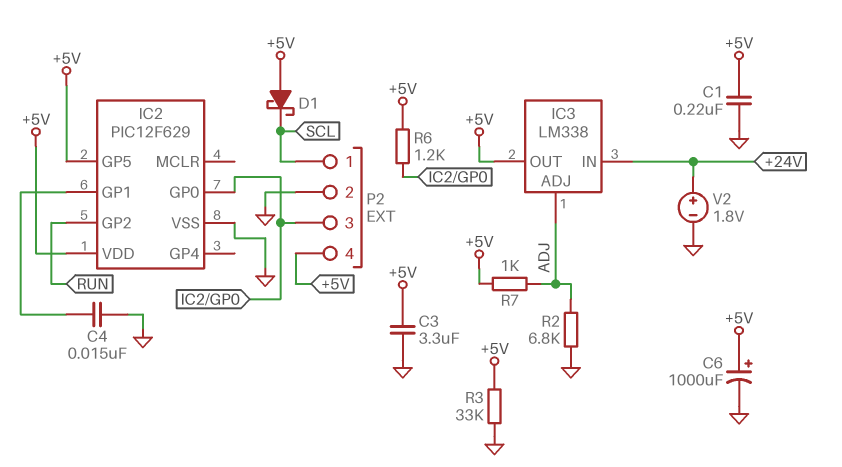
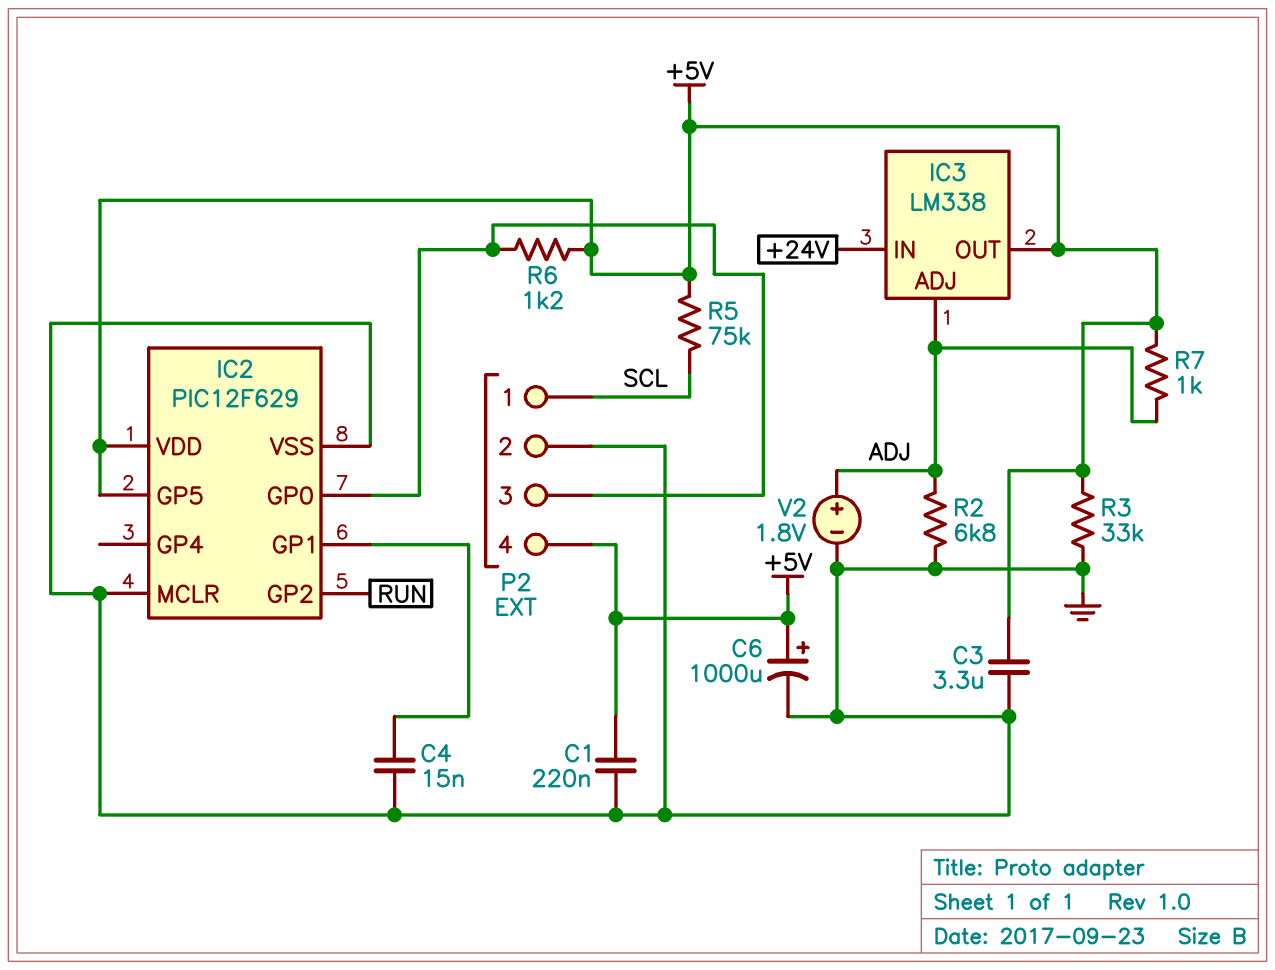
D1: schottky (A +5V, K SCL) -> none
IC2 pin MCLR: none -> GND
R5: none -> 75k (+5V, SCL)
V2: 1.8V (plus +24V, minus GND) -> 1.8V (plus ADJ, minus GND)

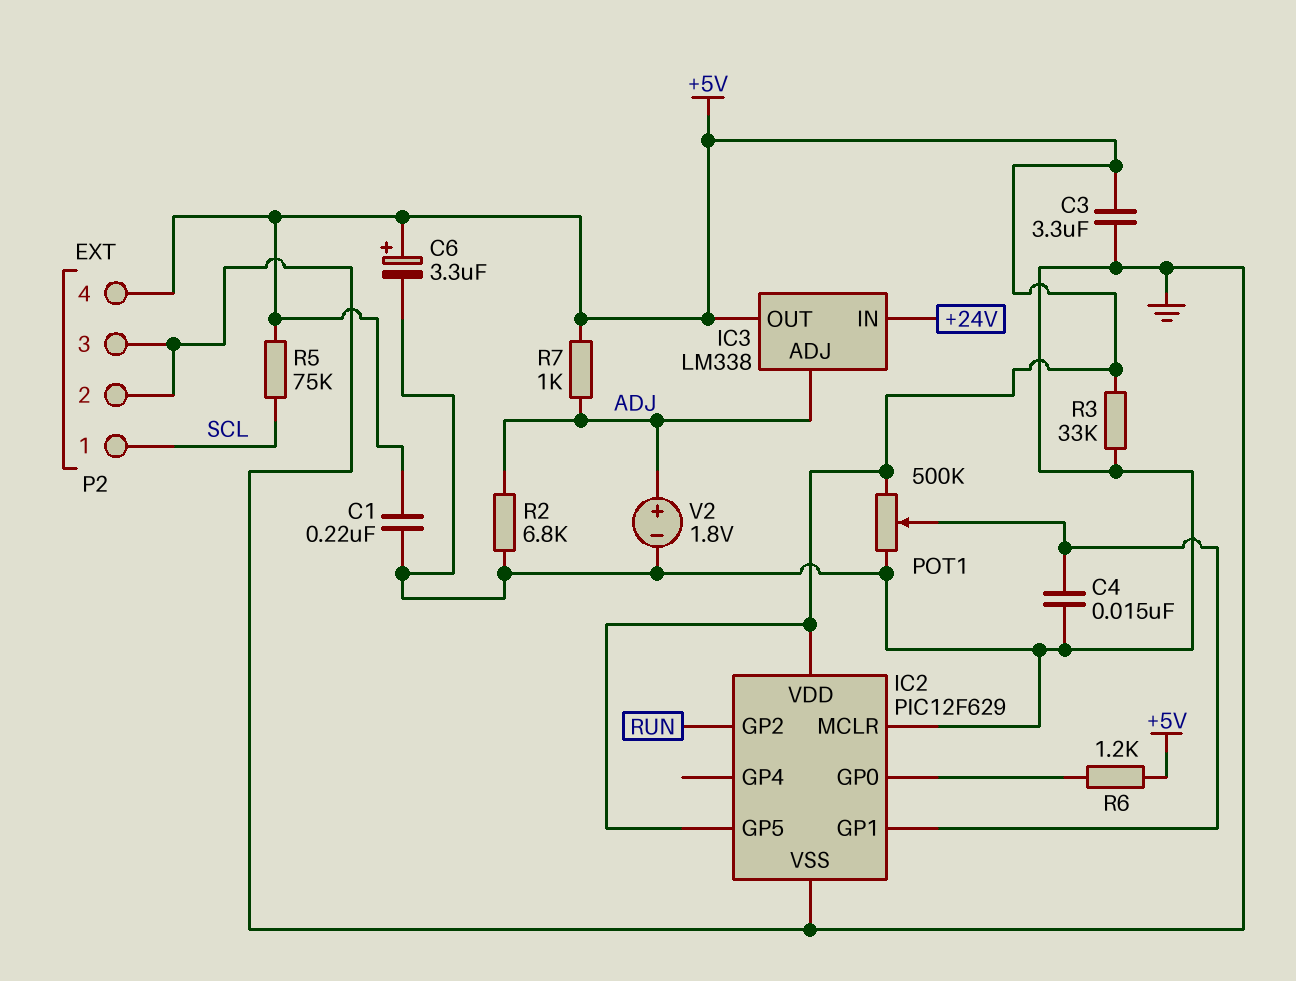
C6: 1000uF (plus +5V, minus GND) -> 3.3uF (plus +5V, minus GND)
P2 pin 3: IC2/GP0 -> GND
POT1: none -> 500k (+5V, GND, wiper IC2/GP1)

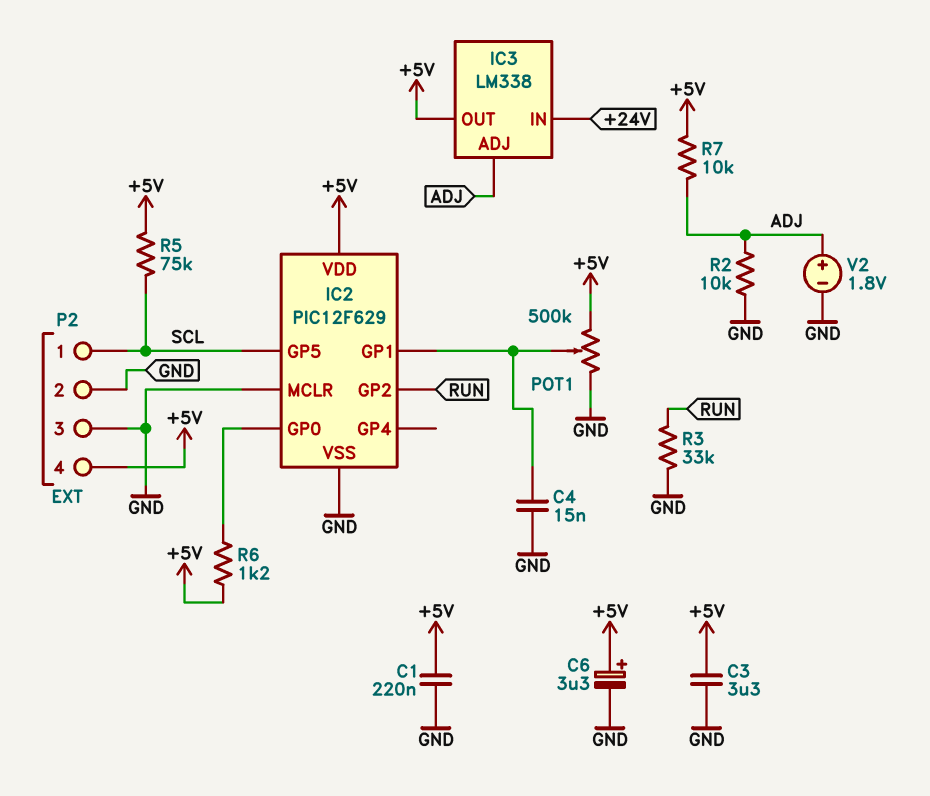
IC2 pin GP5: +5V -> SCL
R2: 6.8k (ADJ, GND) -> 10k (ADJ, GND)
R3: 33k (+5V, GND) -> 33k (GND, RUN)
R7: 1k (+5V, ADJ) -> 10k (+5V, ADJ)

